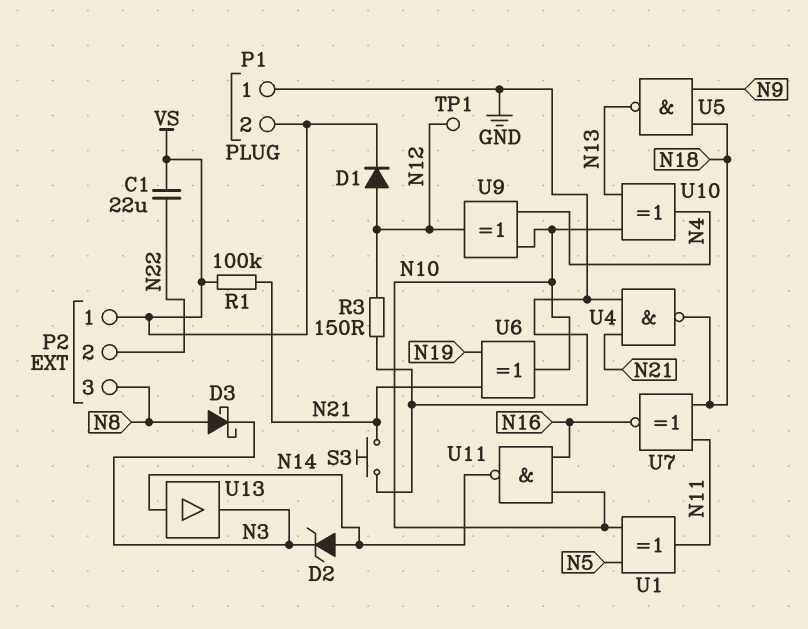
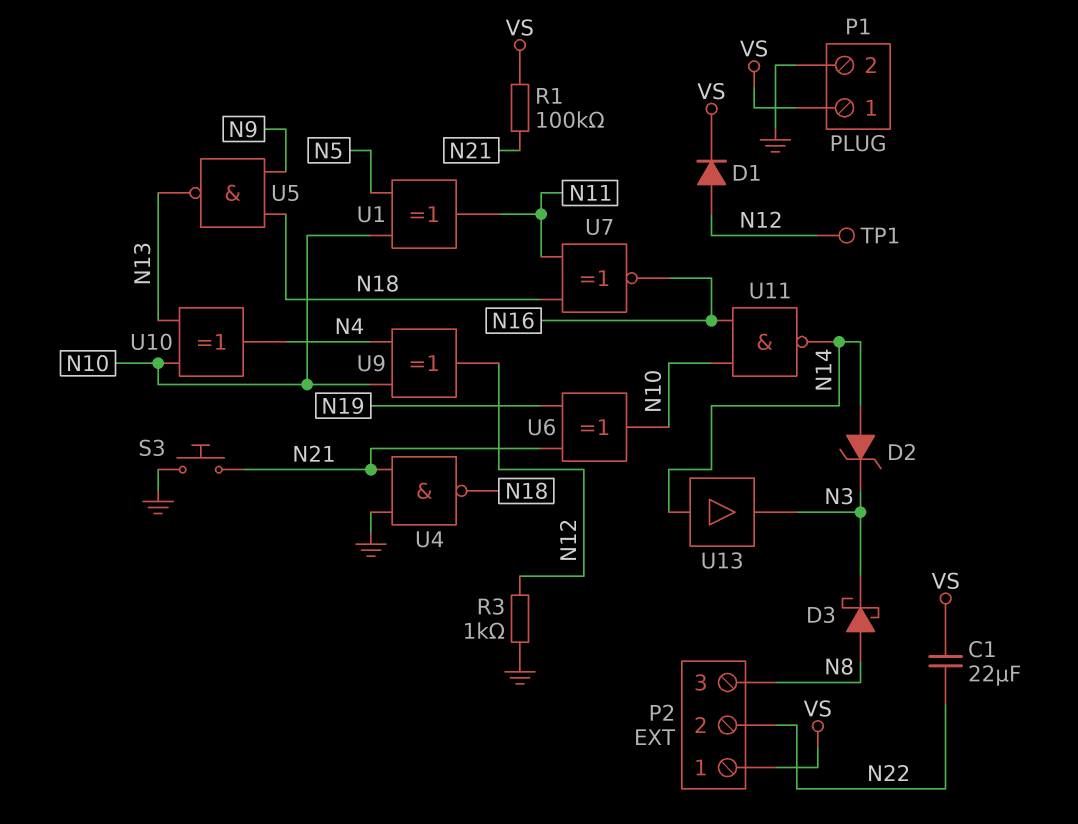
P1 pin 1: GND -> VS
P1 pin 2: VS -> GND
R3: 150 (GND, N12) -> 1k (GND, N12)

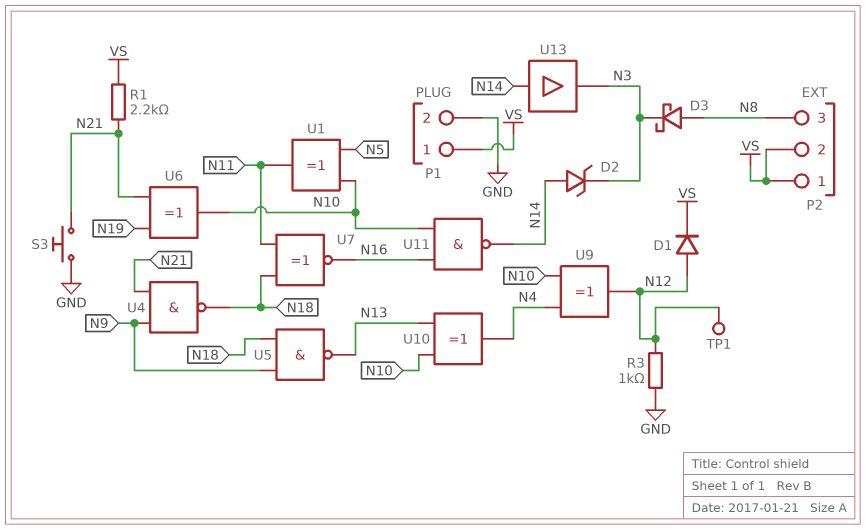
C1: 22uF (N22, VS) -> none
P2 pin 2: N22 -> VS
R1: 100k (N21, VS) -> 2.2k (N21, VS)
U4: NAND (in GND, in N21, out N18) -> NAND (in N9, in N21, out N18)

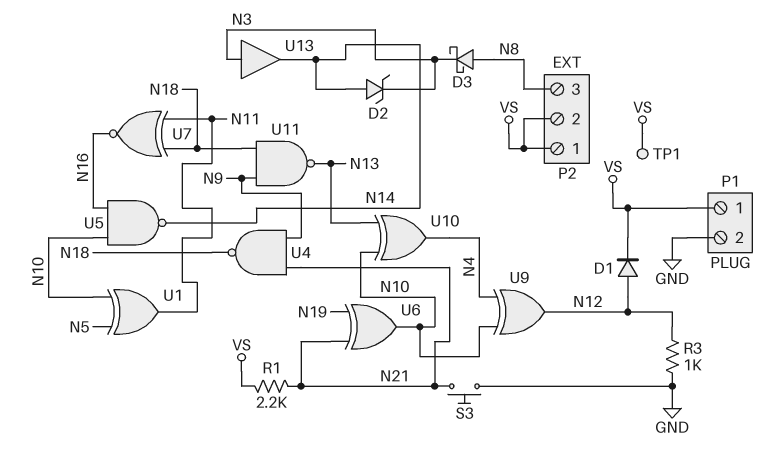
TP1: test point (N12) -> test point (VS)
U5: NAND (in N9, in N18, out N13) -> NAND (in N10, in N16, out N14)
U11: NAND (in N10, in N16, out N14) -> NAND (in N9, in N18, out N13)
U13: buffer (in N14, out N3) -> buffer (in N3, out N14)

